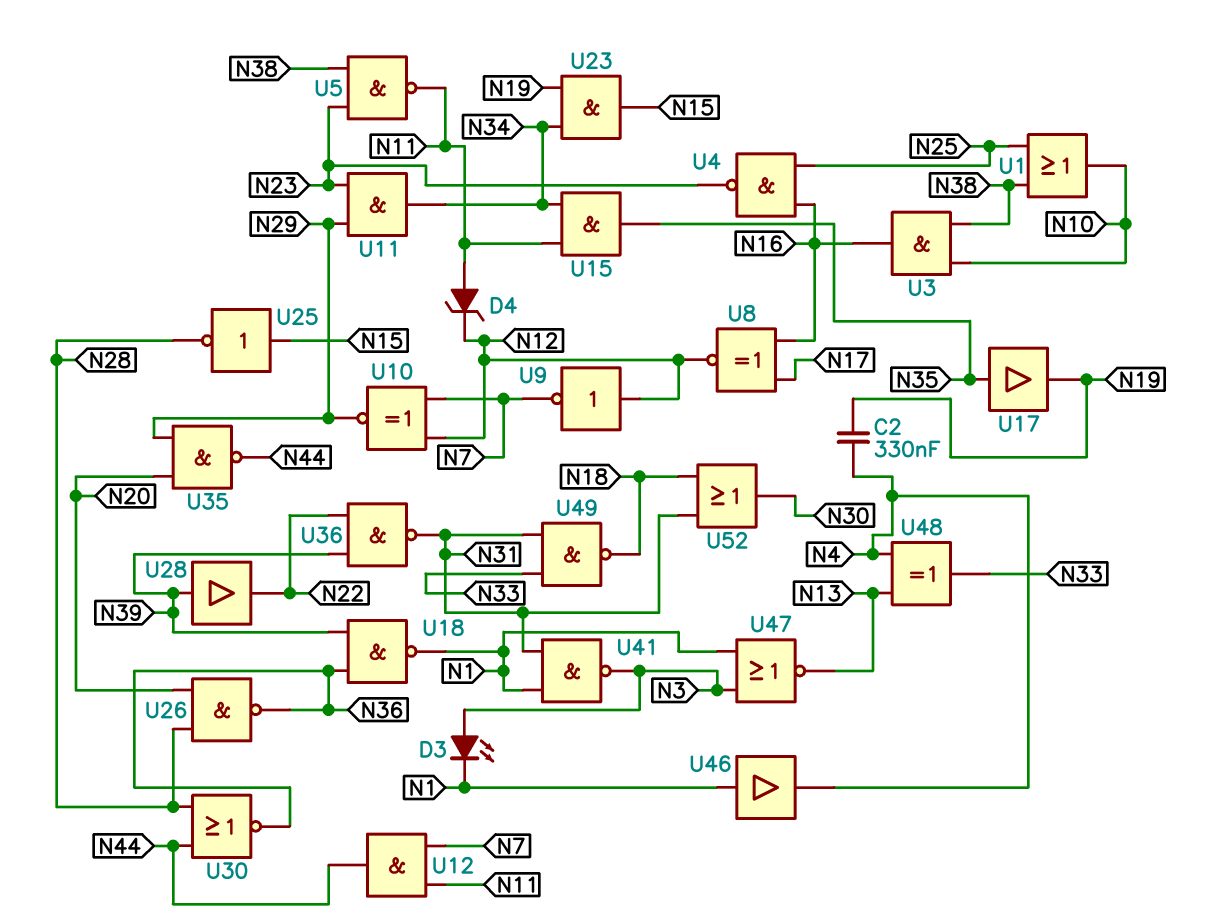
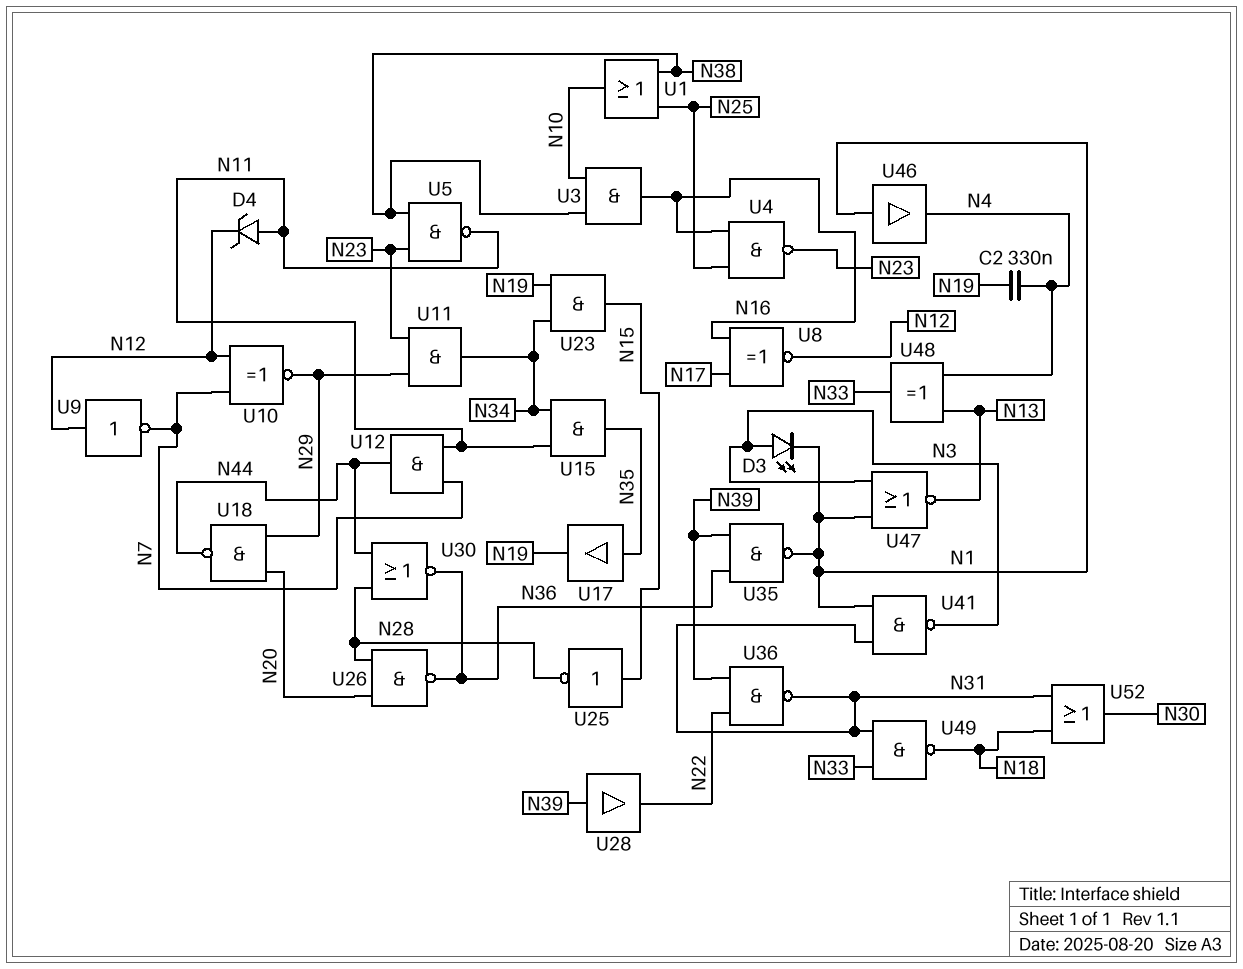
U18: NAND (in N36, in N39, out N1) -> NAND (in N20, in N29, out N44)
U35: NAND (in N20, in N29, out N44) -> NAND (in N36, in N39, out N1)

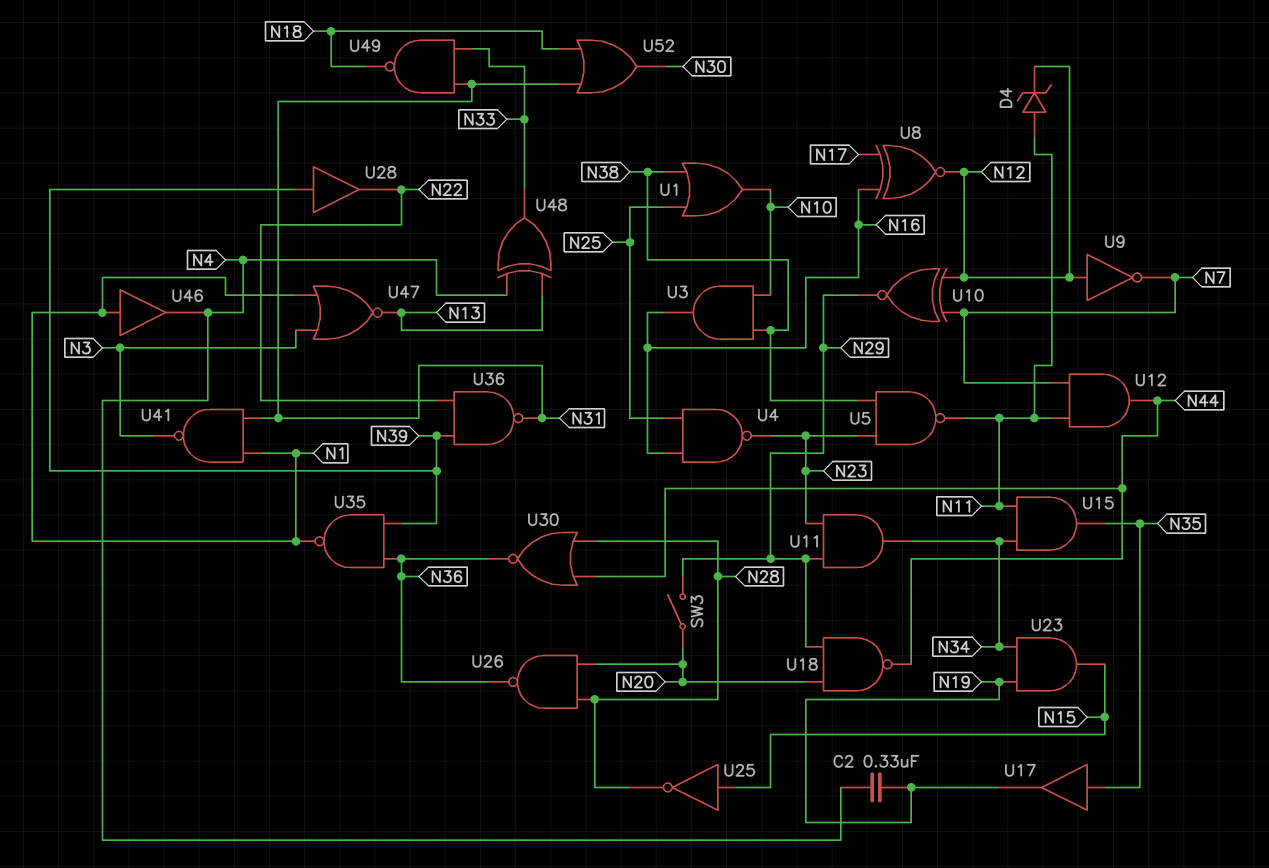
D3: LED (A N3, K N1) -> none
SW3: none -> switch (N20, N29)

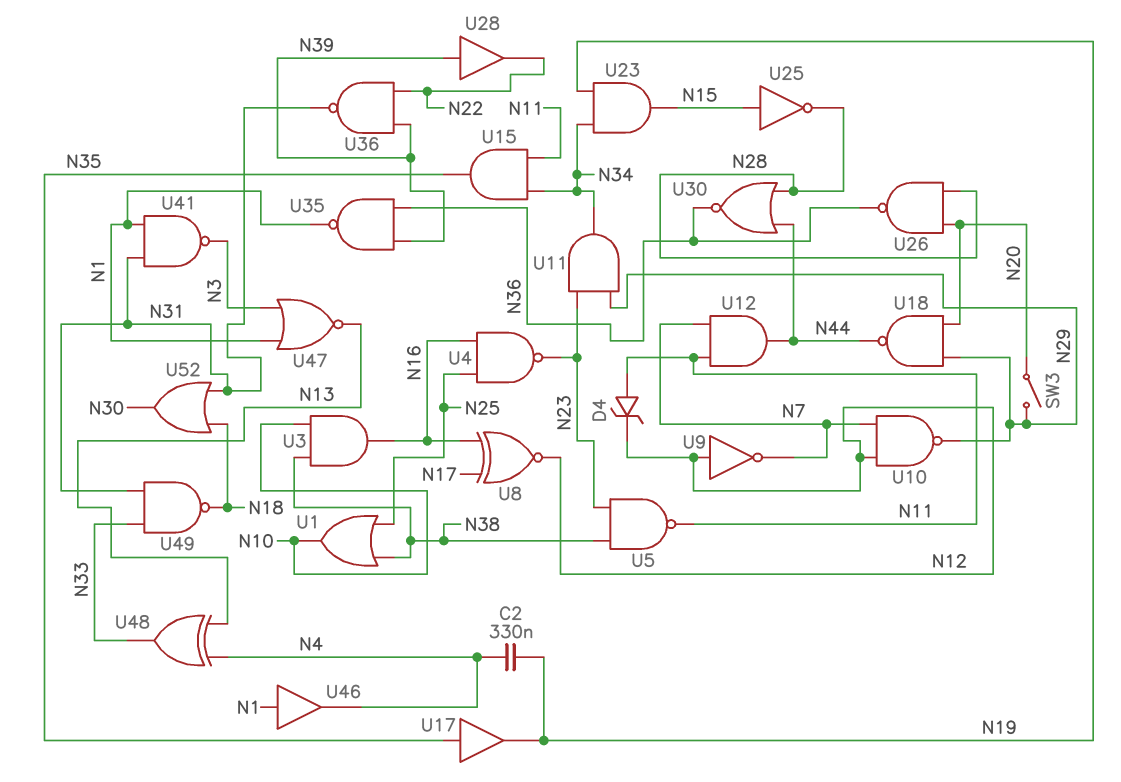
U10: XNOR (in N7, in N12, out N29) -> NAND (in N7, in N12, out N29)

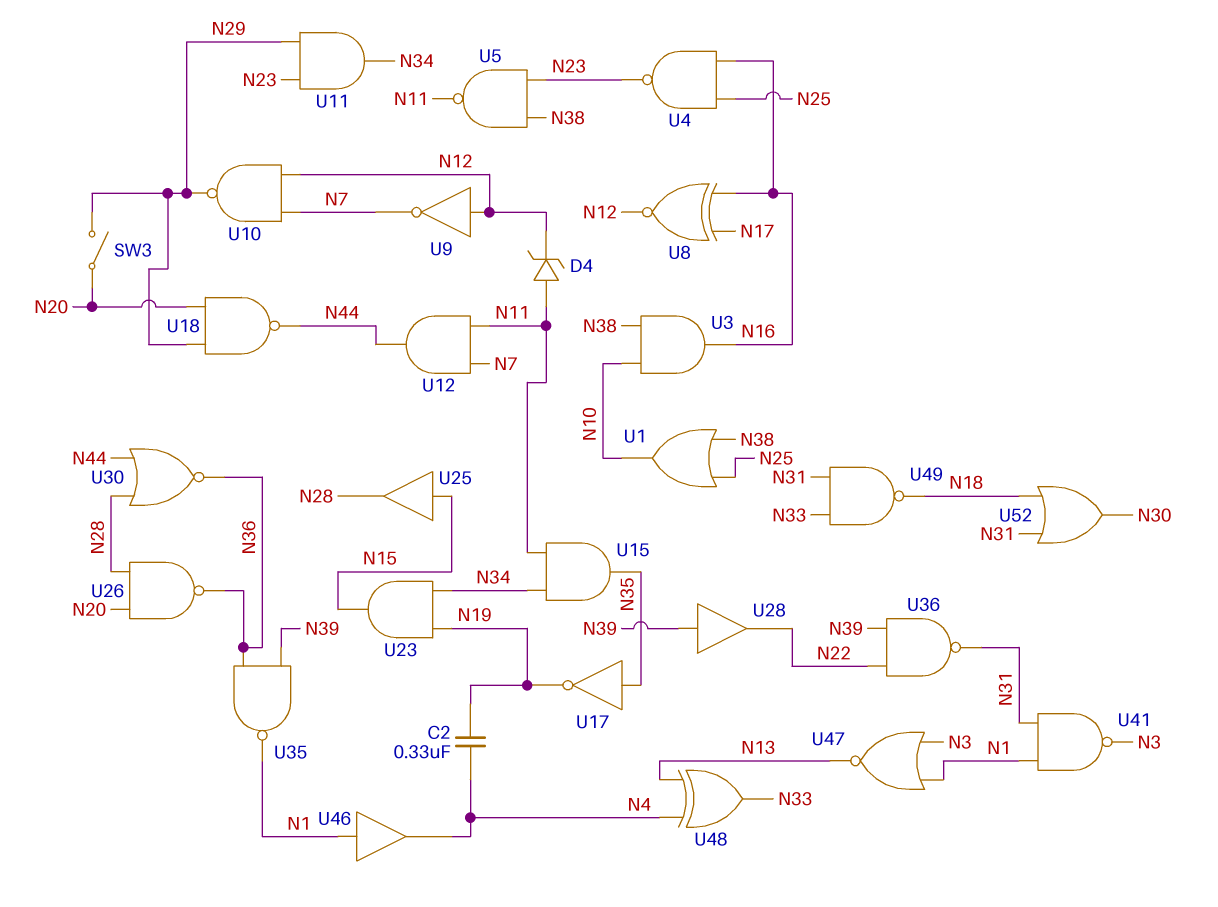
U17: buffer (in N35, out N19) -> NOT (in N35, out N19)
U25: NOT (in N15, out N28) -> buffer (in N15, out N28)

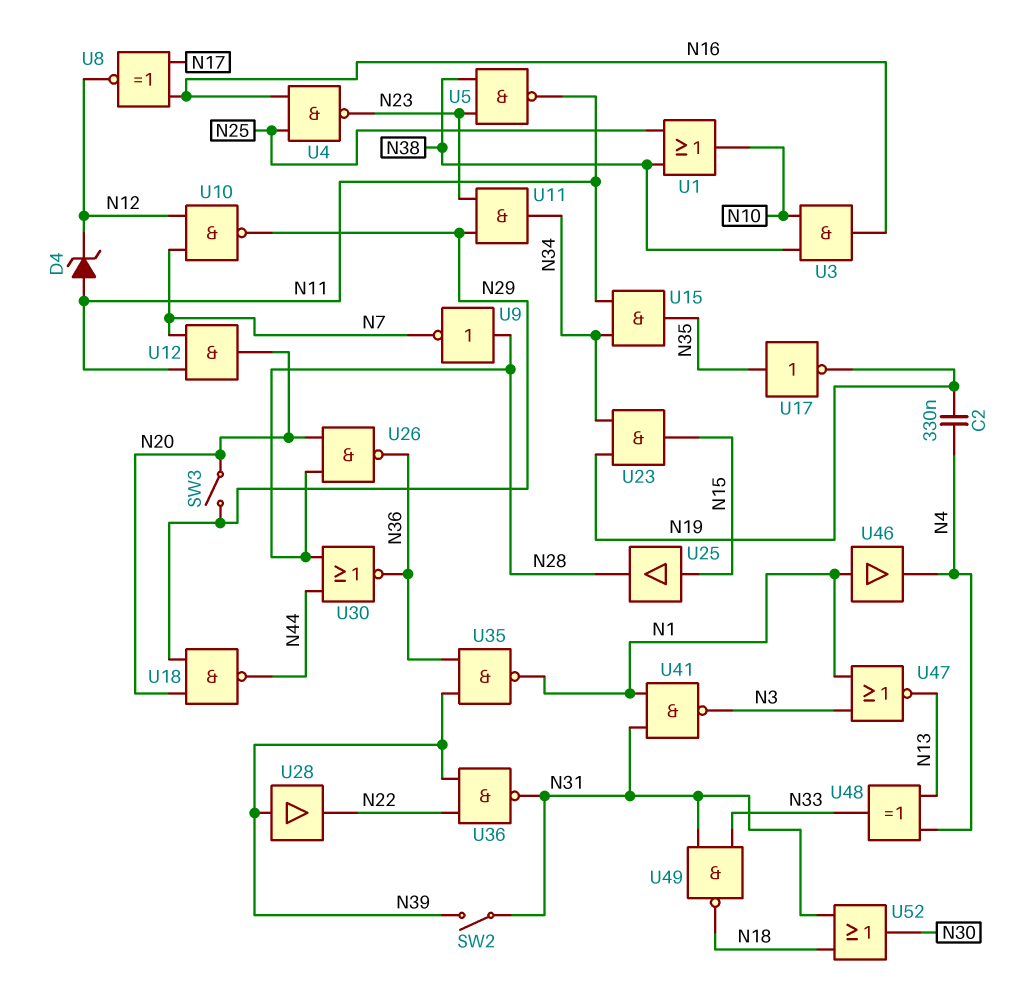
SW2: none -> switch (N31, N39)
U9: NOT (in N12, out N7) -> NOT (in N28, out N7)
U12: AND (in N7, in N11, out N44) -> AND (in N7, in N11, out N20)

